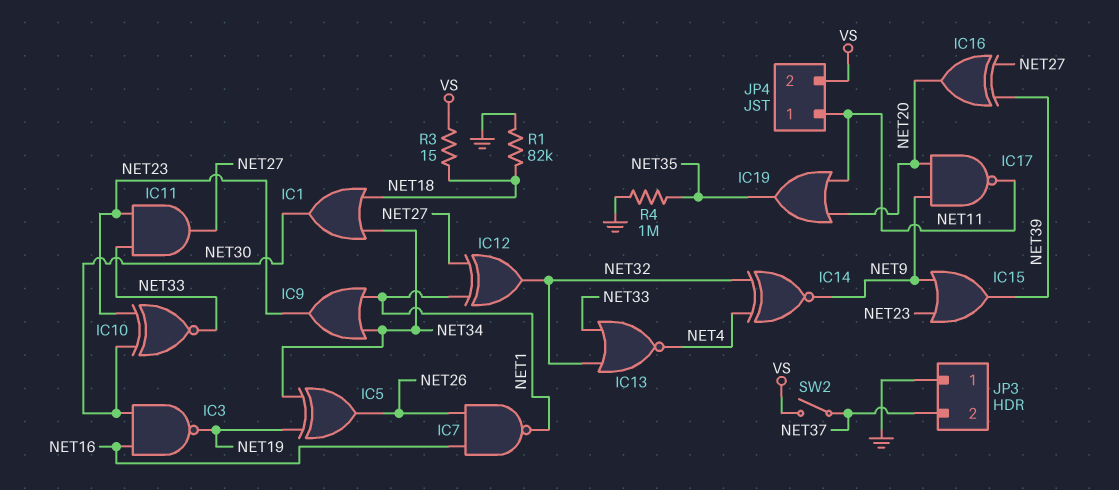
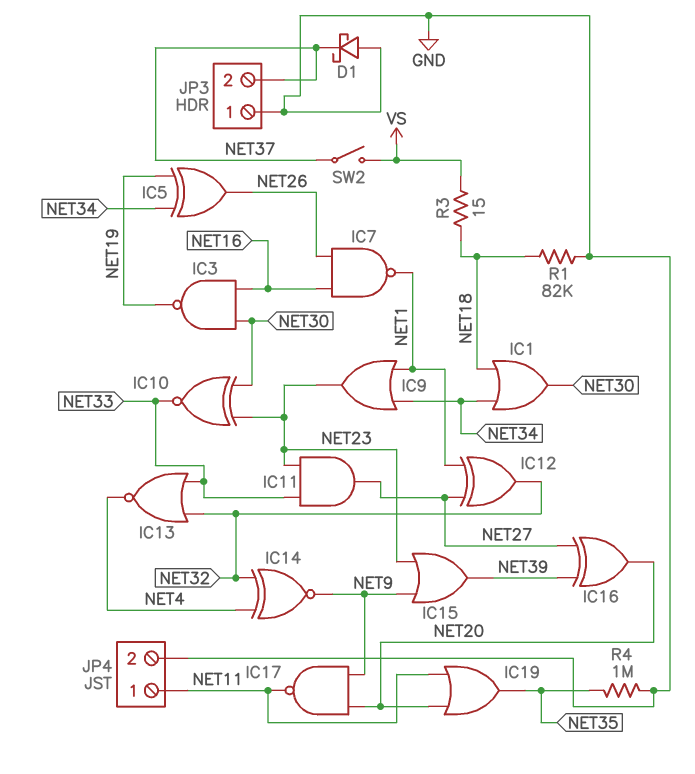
D1: none -> schottky (A GND, K NET37)
JP4 pin 2: VS -> GND

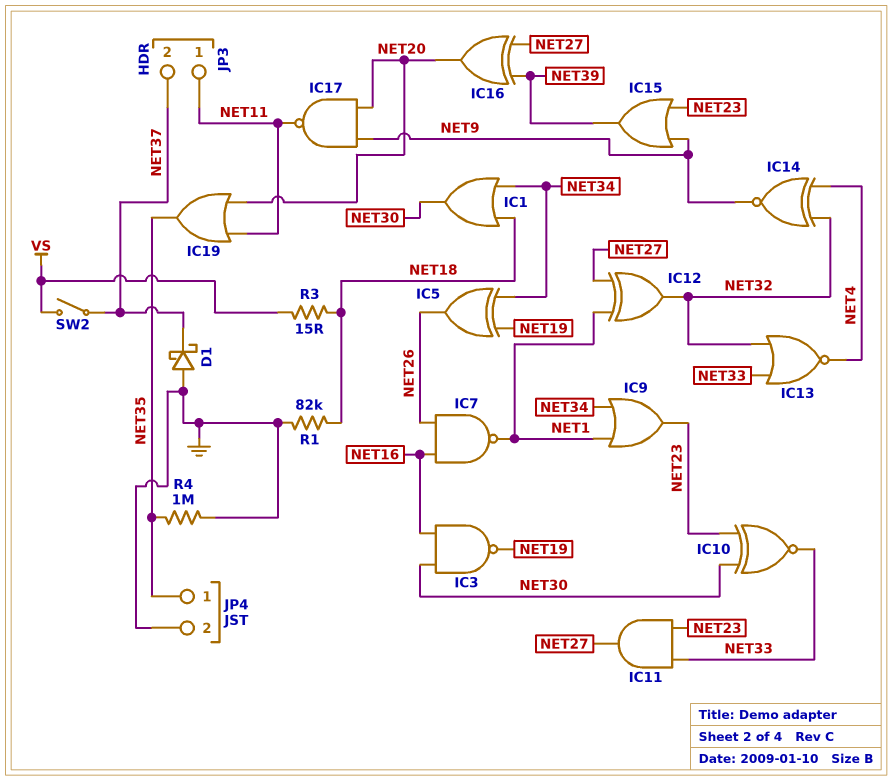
JP3 pin 1: GND -> NET11
JP4 pin 1: NET11 -> NET35

